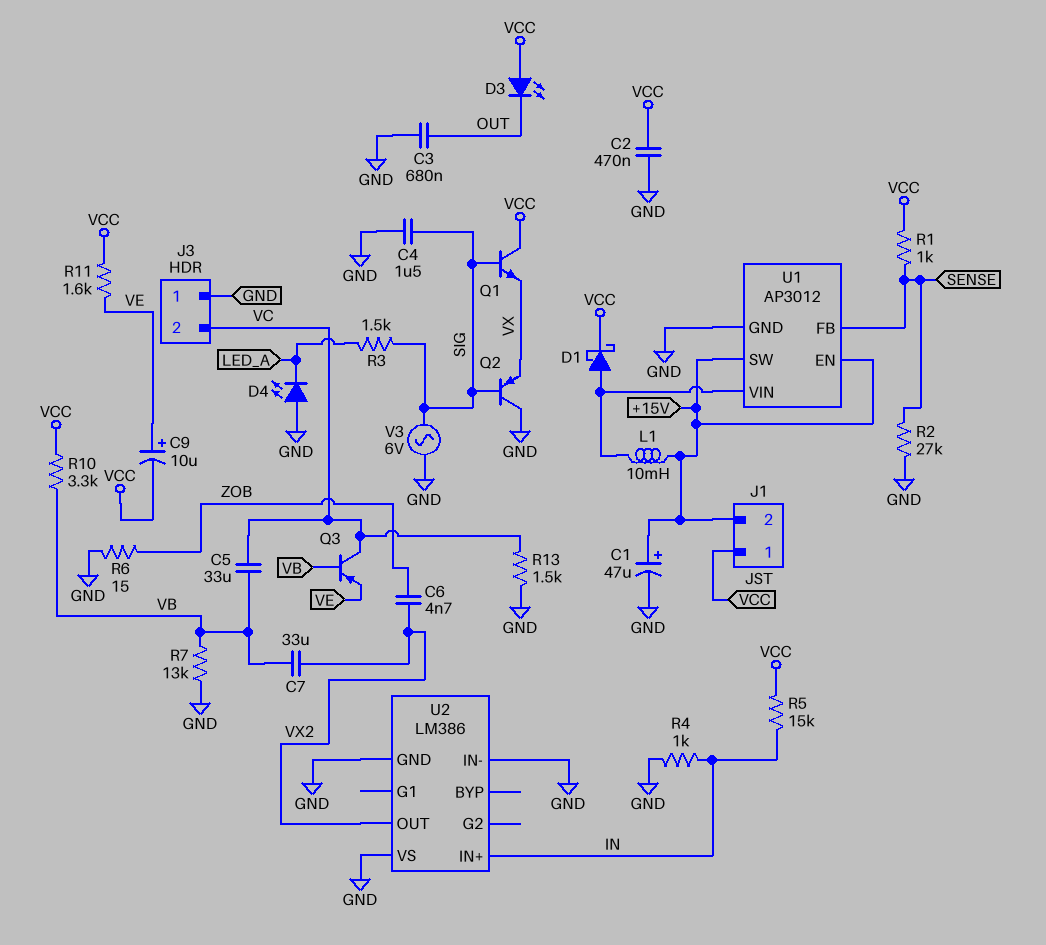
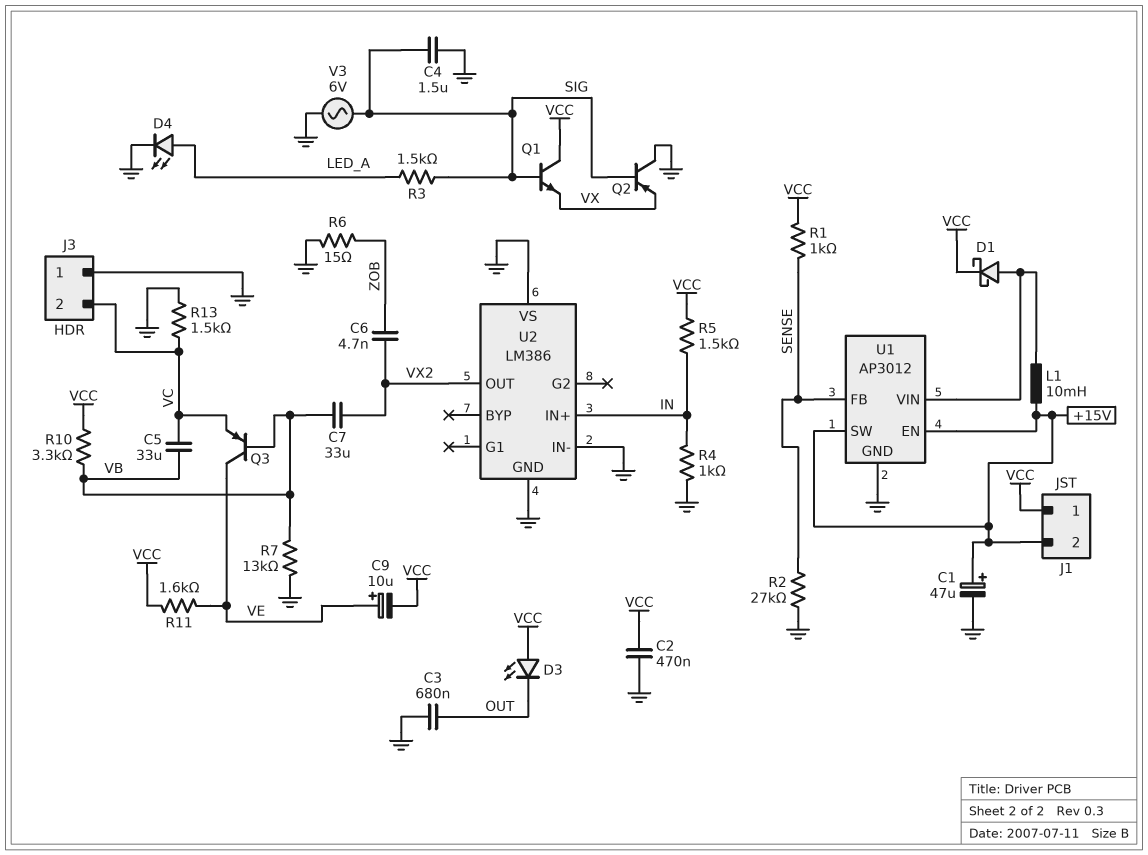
D4: LED (A GND, K LED_A) -> LED (A LED_A, K GND)
Q3: PNP (B VB, C VC, E VE) -> PNP (B VB, C VE, E VC)
R5: 15k (IN, VCC) -> 1.5k (IN, VCC)

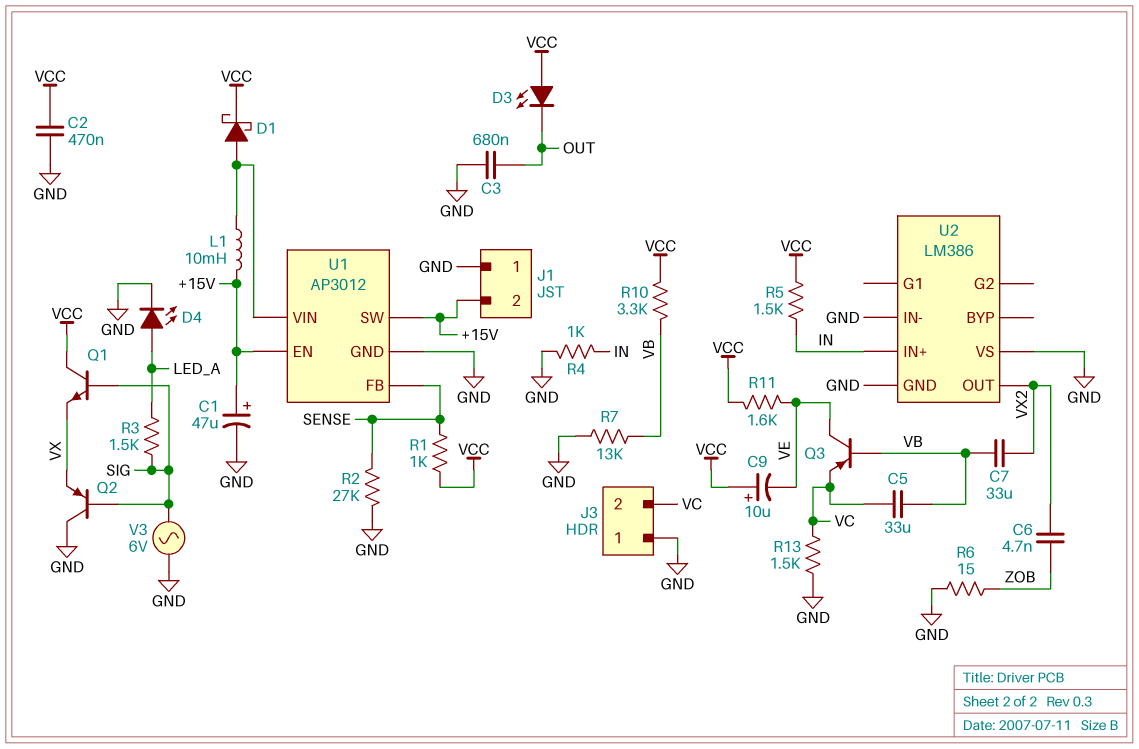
C4: 1.5uF (GND, SIG) -> none
C9: 10uF (plus VE, minus VCC) -> 10uF (plus VCC, minus VE)
J1 pin 1: VCC -> GND

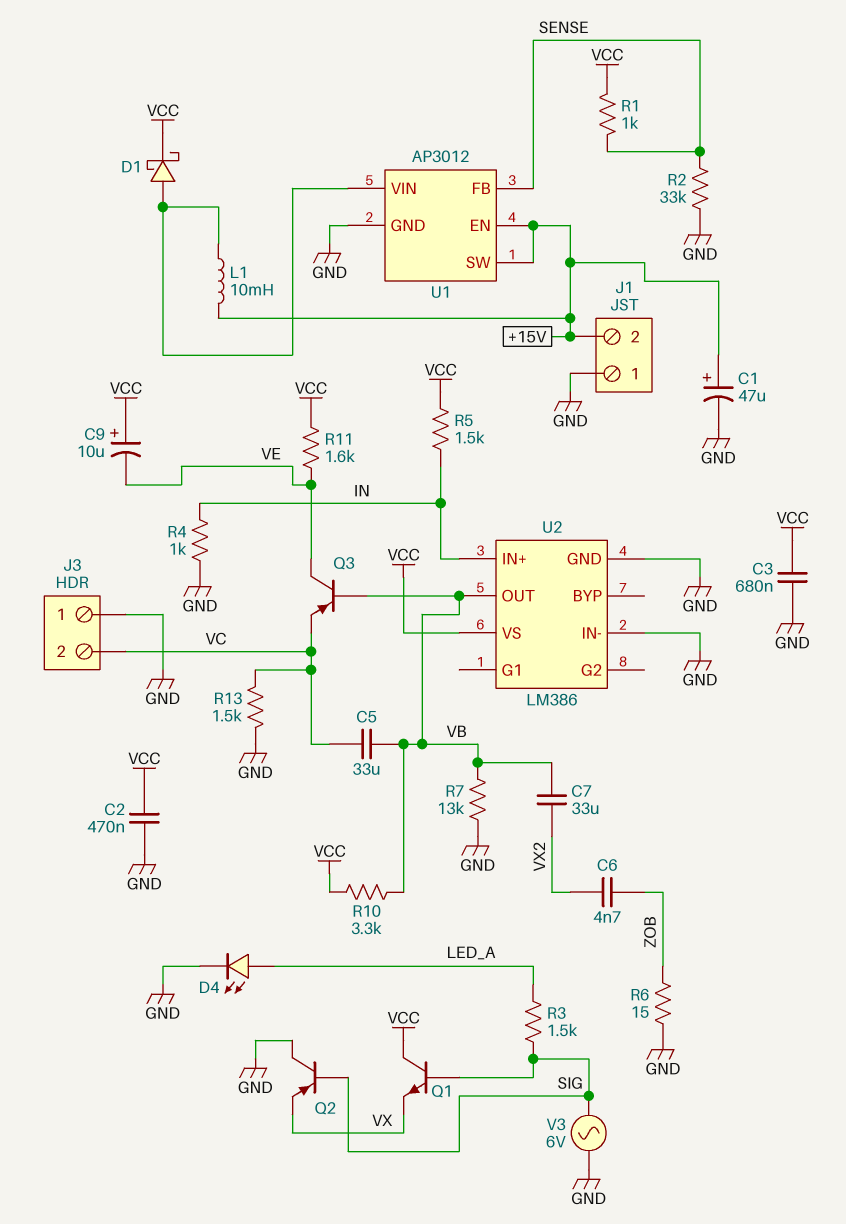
C3: 680nF (GND, OUT) -> 680nF (GND, VCC)
D3: LED (A VCC, K OUT) -> none
R2: 27k (GND, SENSE) -> 33k (GND, SENSE)
U2 pin OUT: VX2 -> VB
U2 pin VS: GND -> VCC

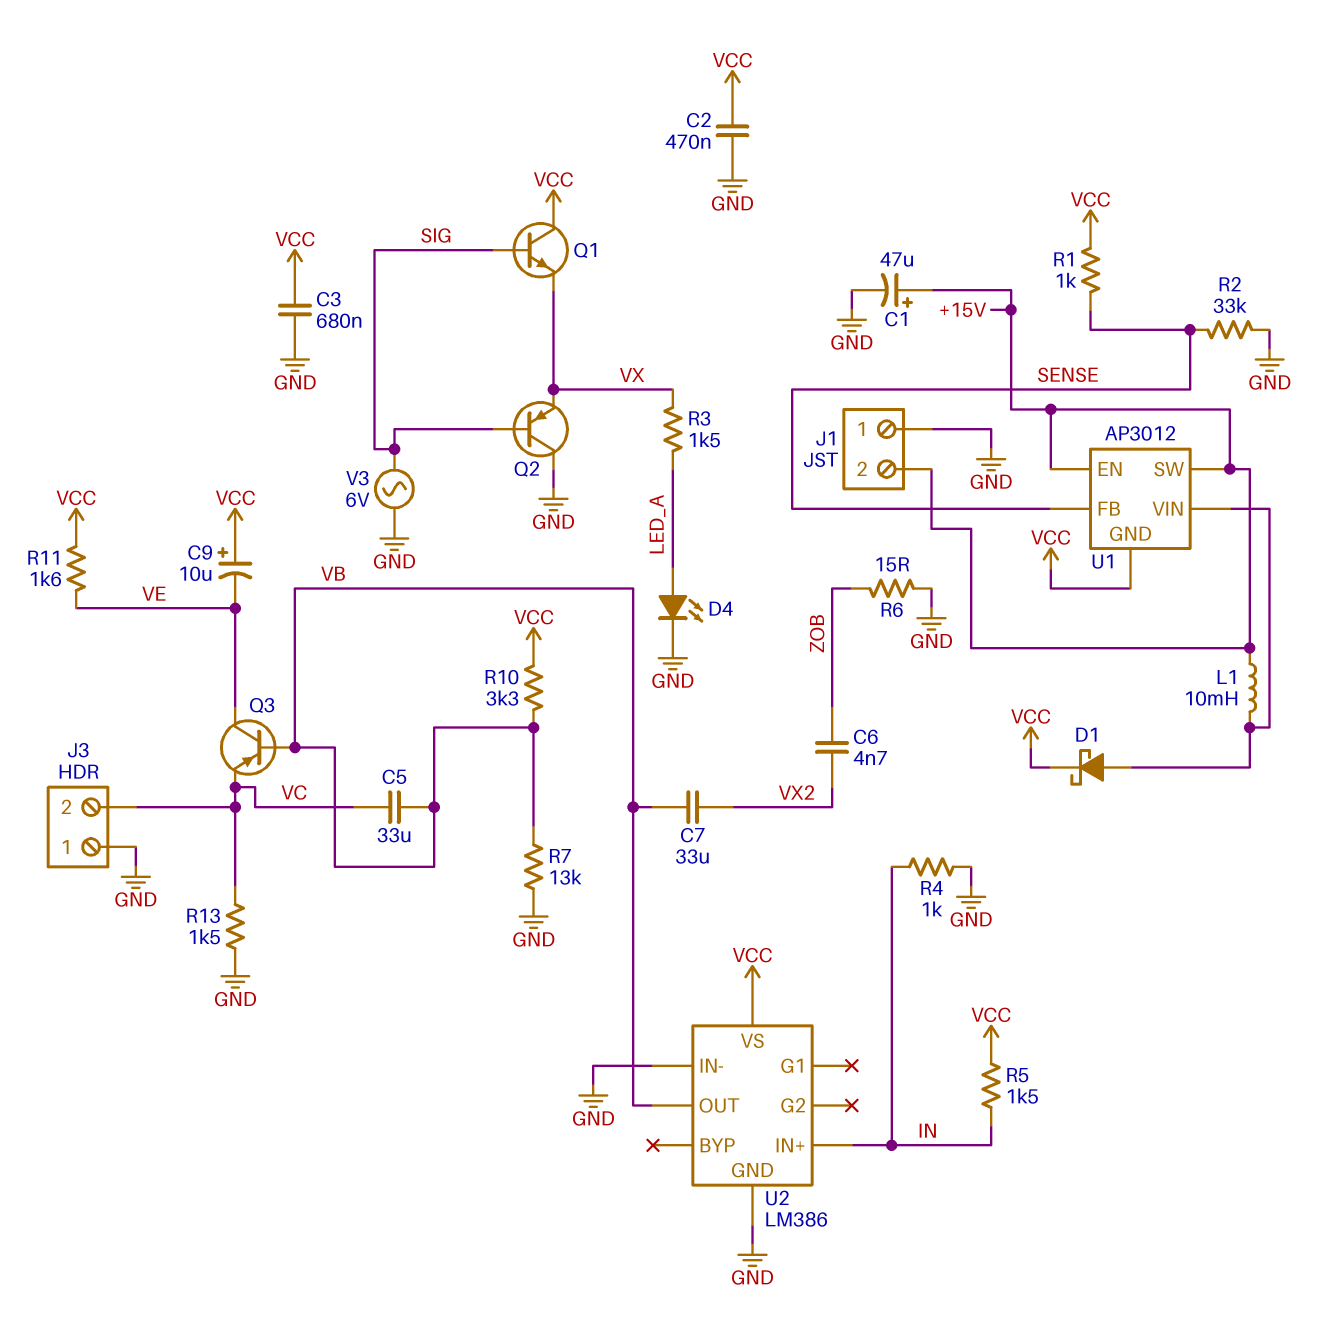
R3: 1.5k (LED_A, SIG) -> 1.5k (LED_A, VX)
U1 pin GND: GND -> VCC

